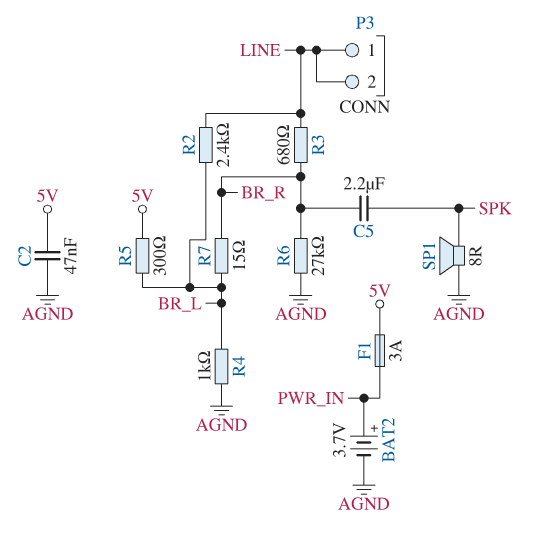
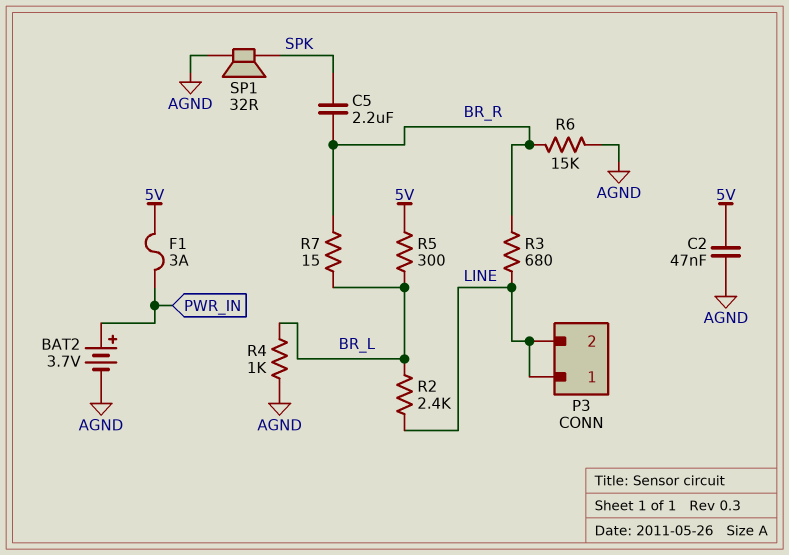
R6: 27k (AGND, BR_R) -> 15k (AGND, BR_R)
SP1: speaker 8R (AGND, SPK) -> speaker 32R (AGND, SPK)

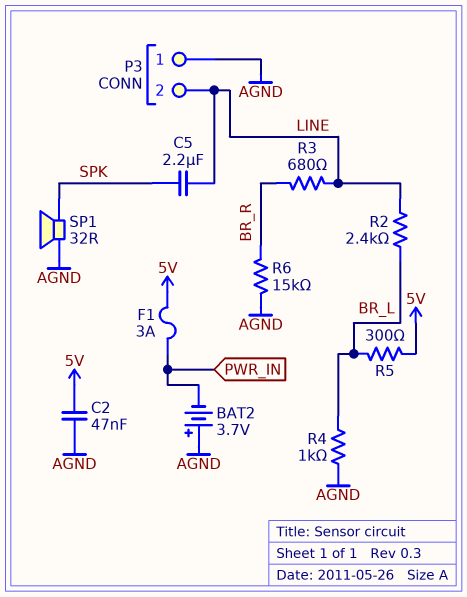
BAT2: 3.7V (plus PWR_IN, minus AGND) -> 3.7V (plus AGND, minus PWR_IN)
C5: 2.2uF (BR_R, SPK) -> 2.2uF (LINE, SPK)
P3 pin 1: LINE -> AGND
R7: 15 (BR_L, BR_R) -> none

